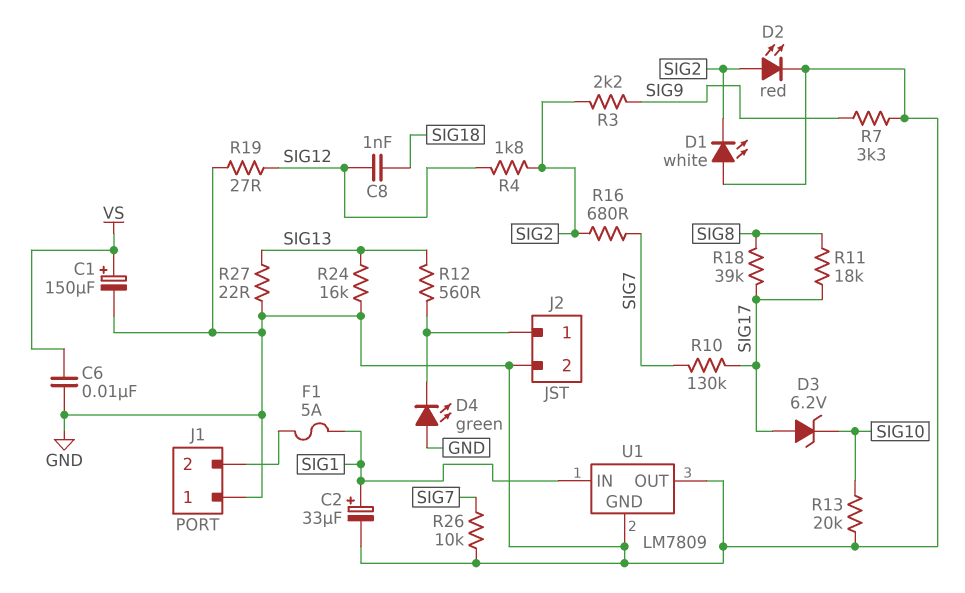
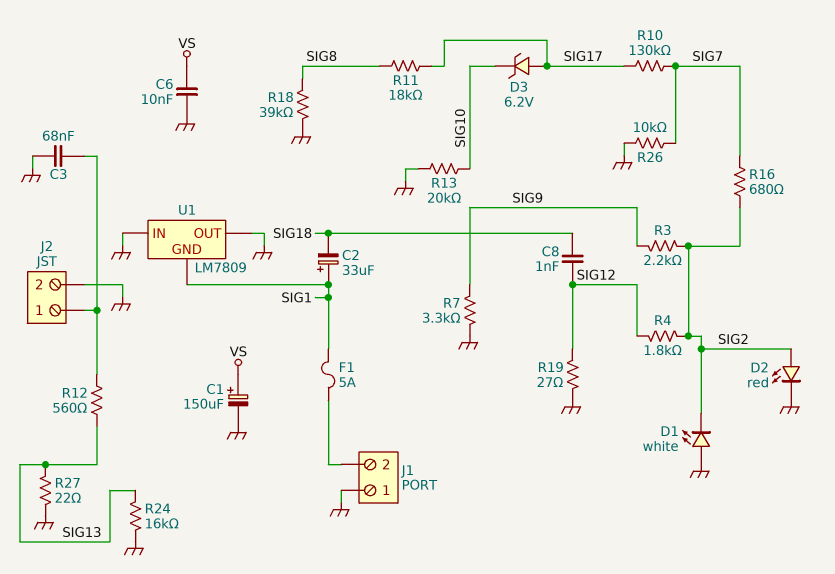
C2: 33uF (plus SIG1, minus GND) -> 33uF (plus SIG1, minus SIG18)
C3: none -> 68nF (GND, J2/1)
D4: LED green (A GND, K J2/1) -> none
R18: 39k (SIG8, SIG17) -> 39k (GND, SIG8)
U1 pin GND: GND -> SIG1
U1 pin IN: SIG1 -> GND

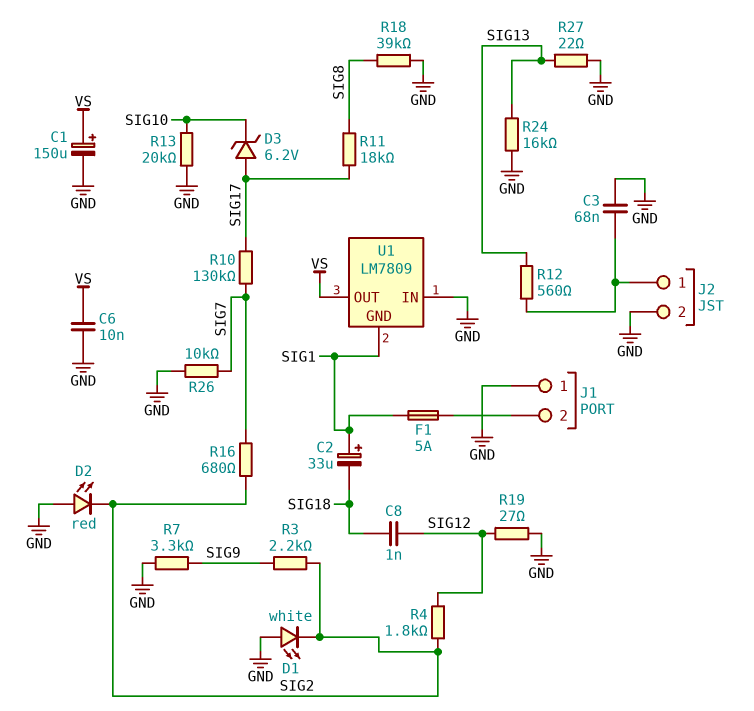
D2: LED red (A SIG2, K GND) -> LED red (A GND, K SIG2)
U1 pin OUT: GND -> VS

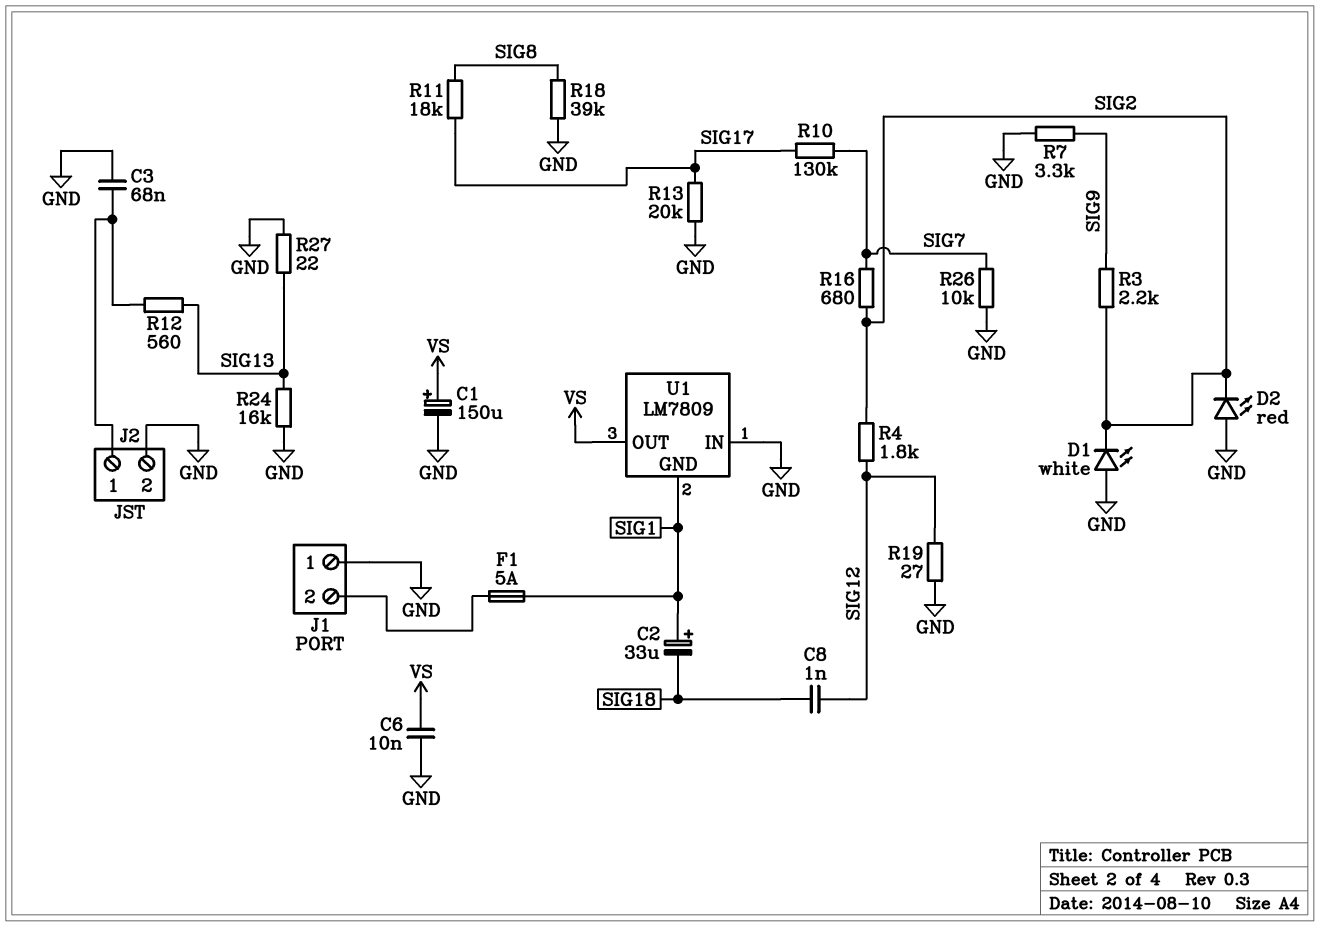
D3: zener 6.2V (A SIG17, K SIG10) -> none
R13: 20k (GND, SIG10) -> 20k (GND, SIG17)

